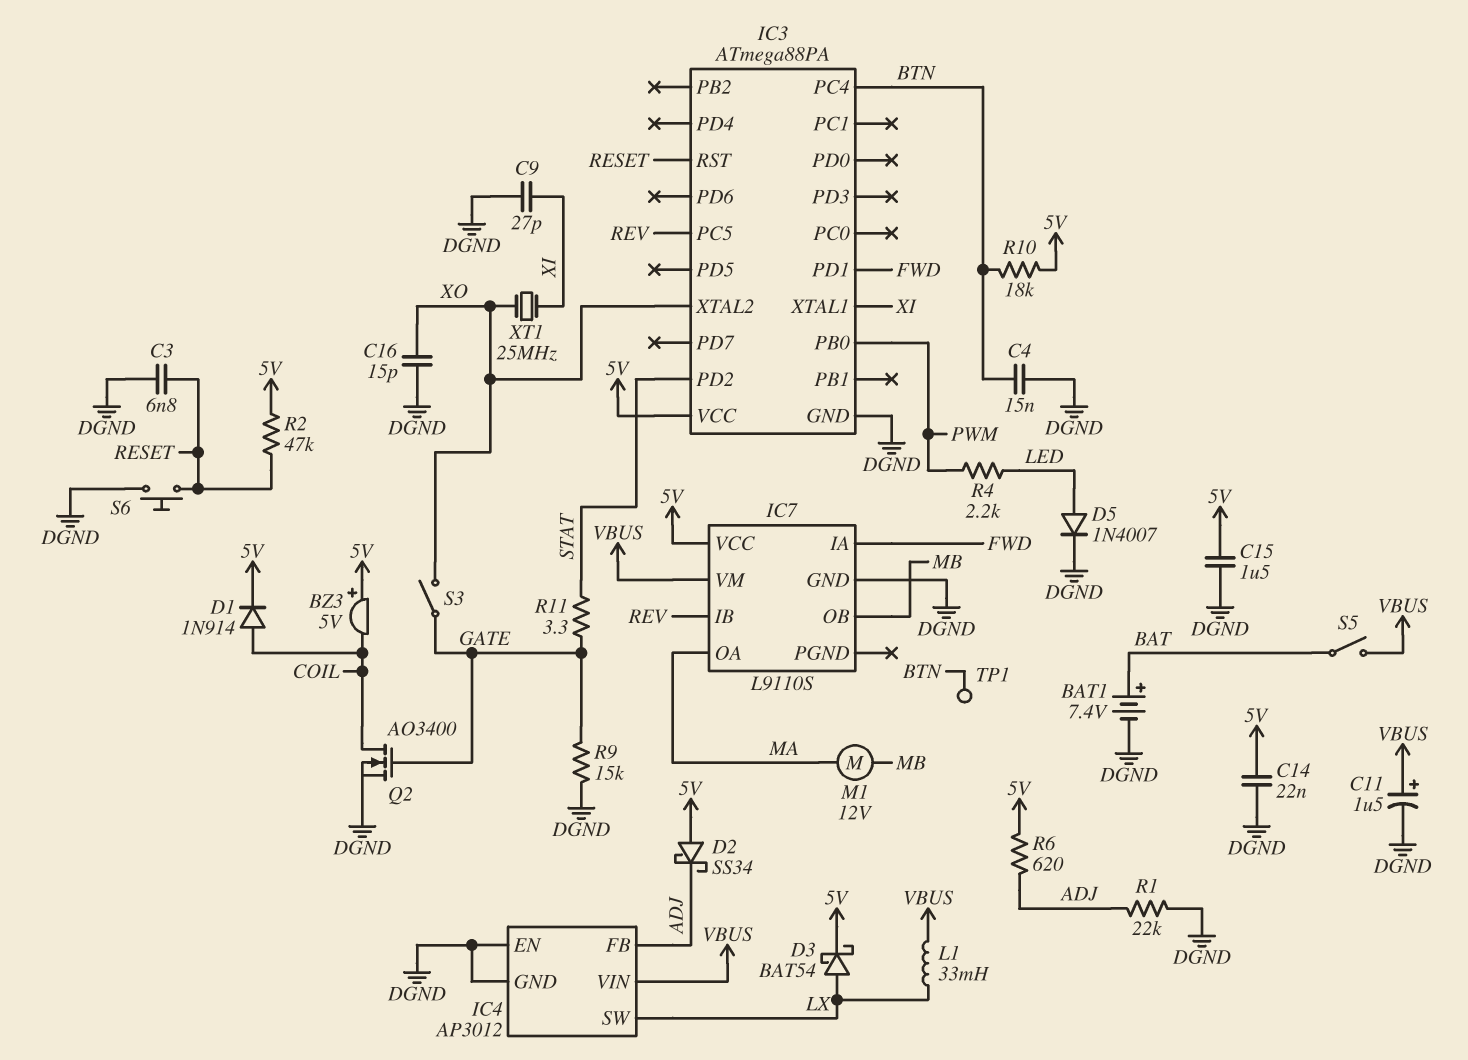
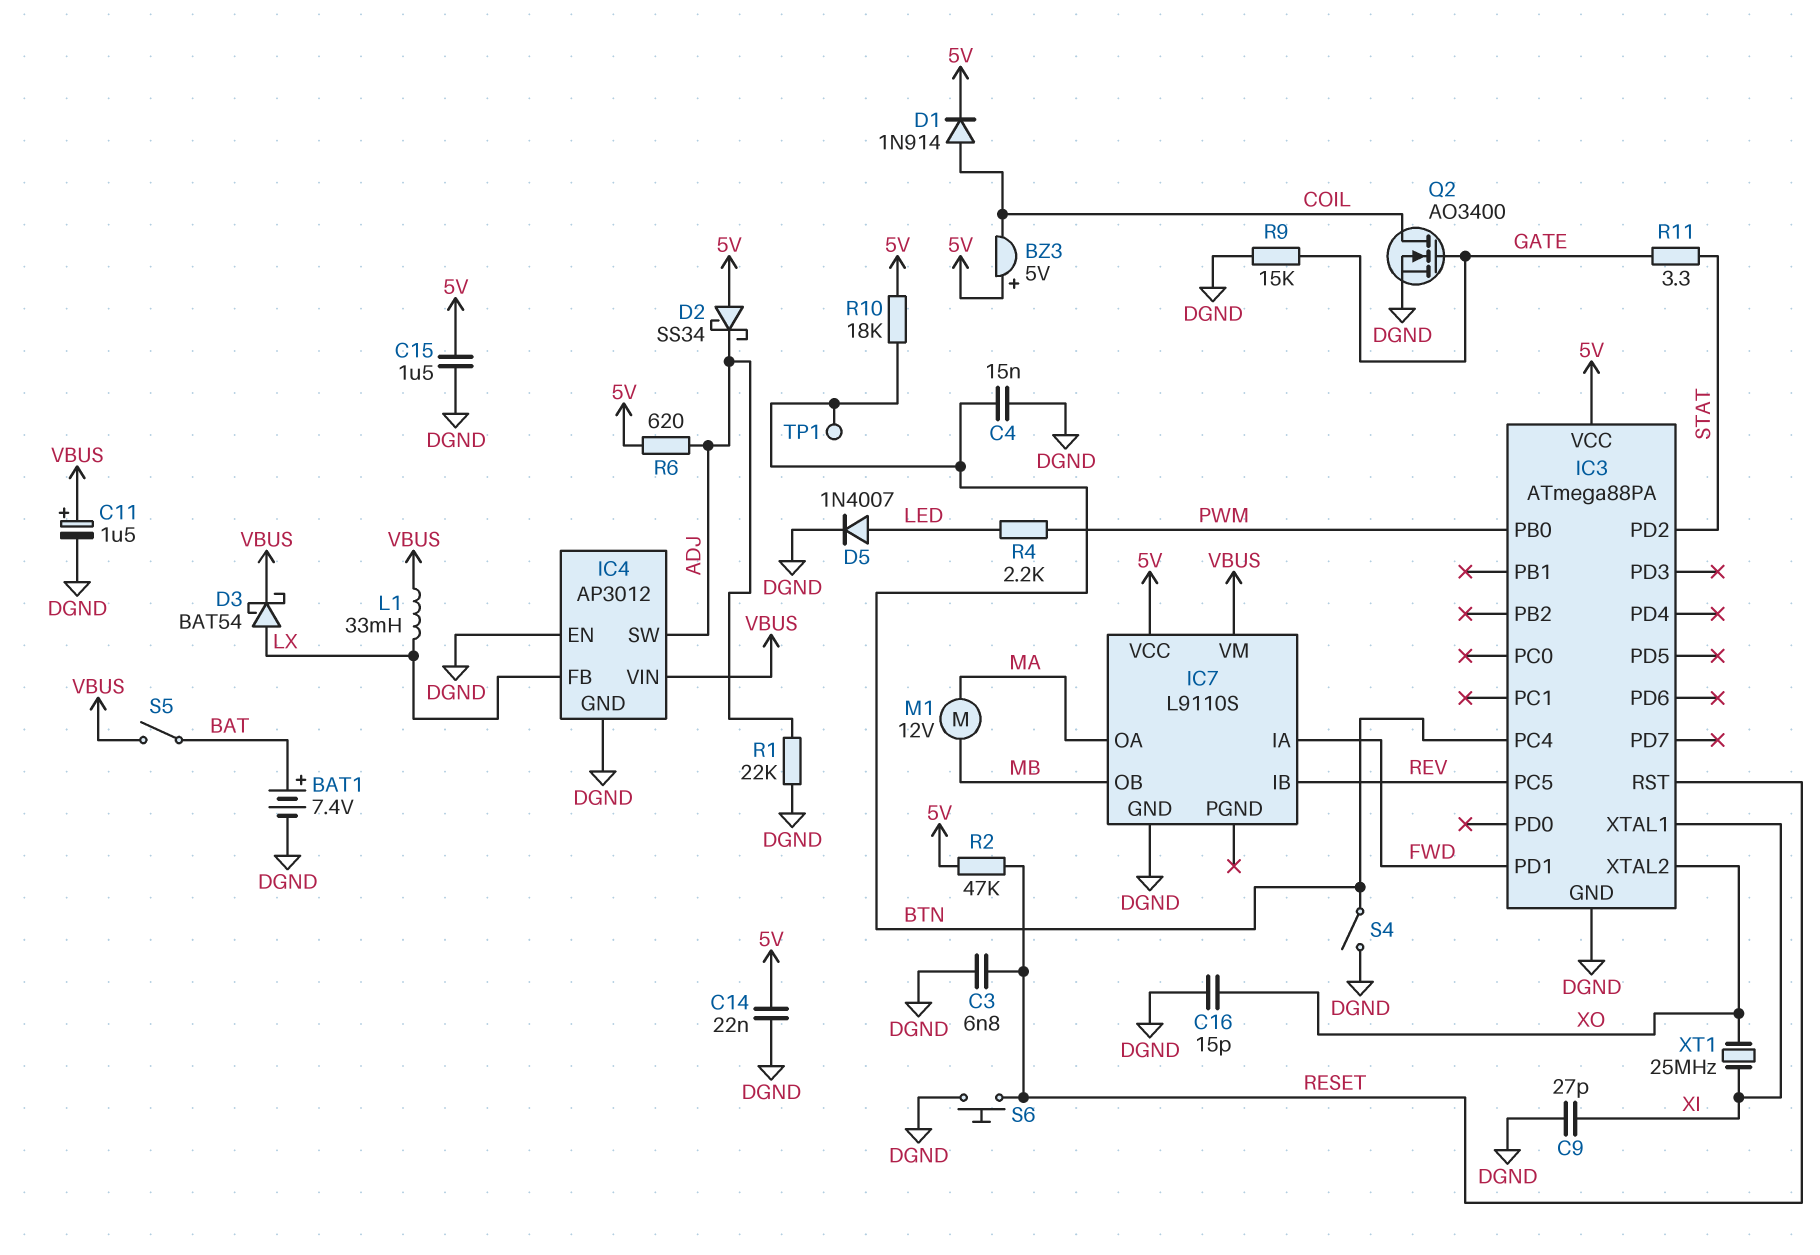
D3: schottky BAT54 (A LX, K 5V) -> schottky BAT54 (A LX, K VBUS)
IC4 pin FB: ADJ -> LX
IC4 pin SW: LX -> ADJ
S3: switch (GATE, XO) -> none
S4: none -> switch (BTN, DGND)

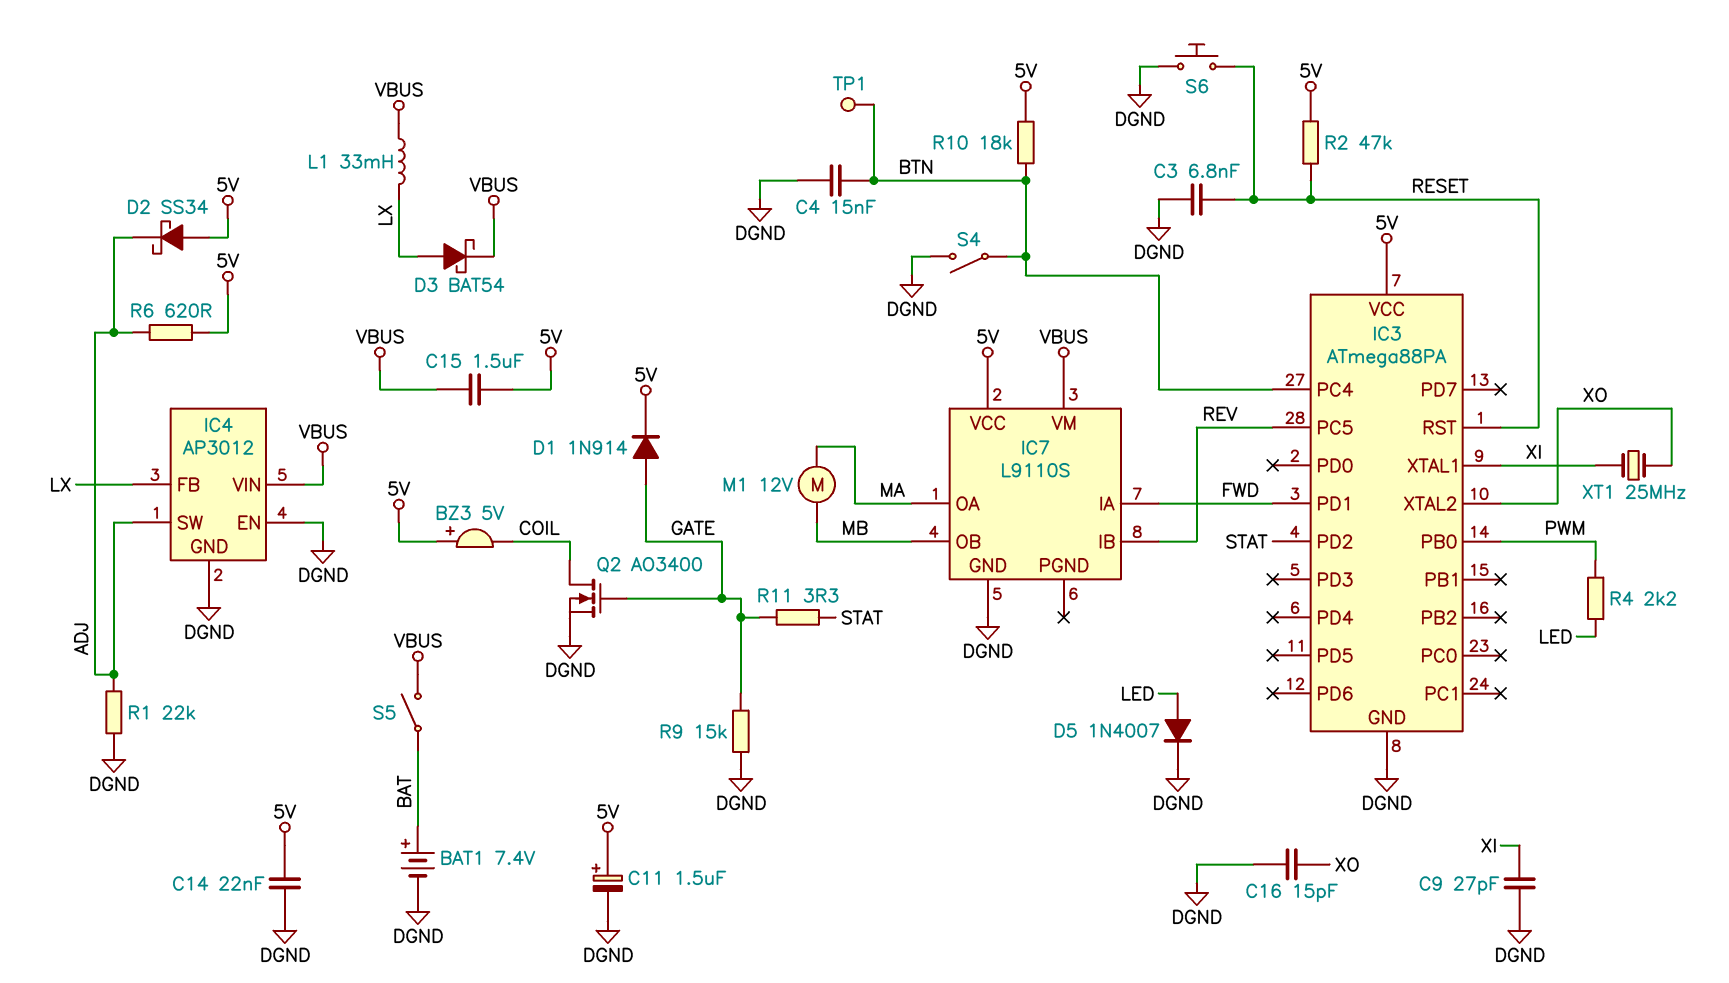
C11: 1.5uF (plus VBUS, minus DGND) -> 1.5uF (plus 5V, minus DGND)
C15: 1.5uF (5V, DGND) -> 1.5uF (5V, VBUS)
D1: diode 1N914 (A COIL, K 5V) -> diode 1N914 (A GATE, K 5V)

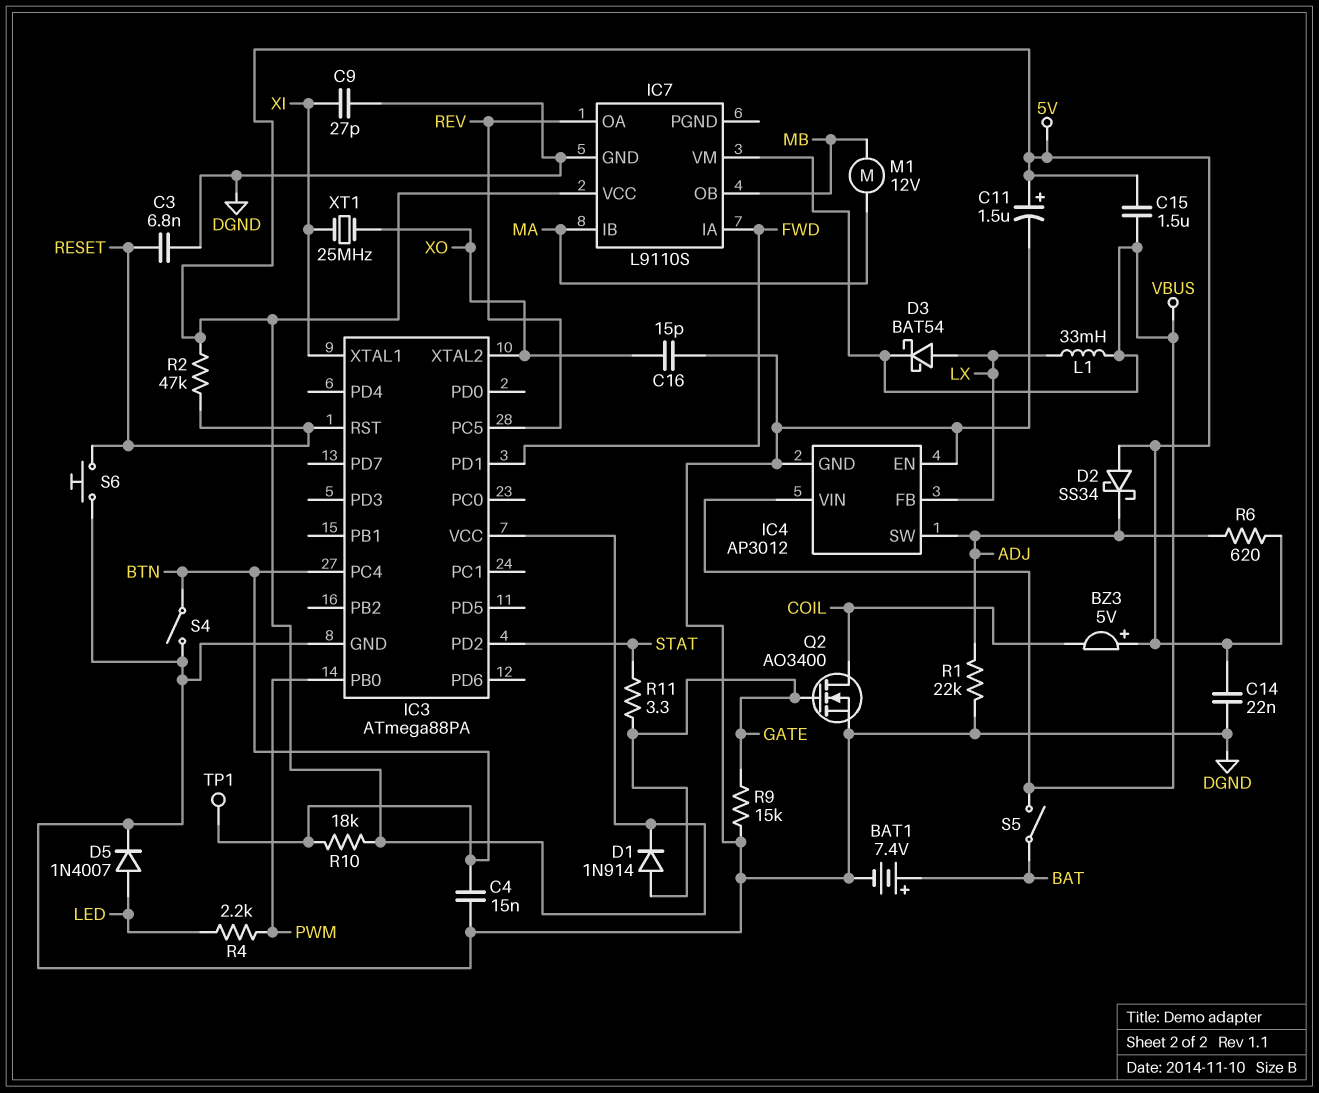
IC7 pin IB: REV -> MA
IC7 pin OA: MA -> REV

